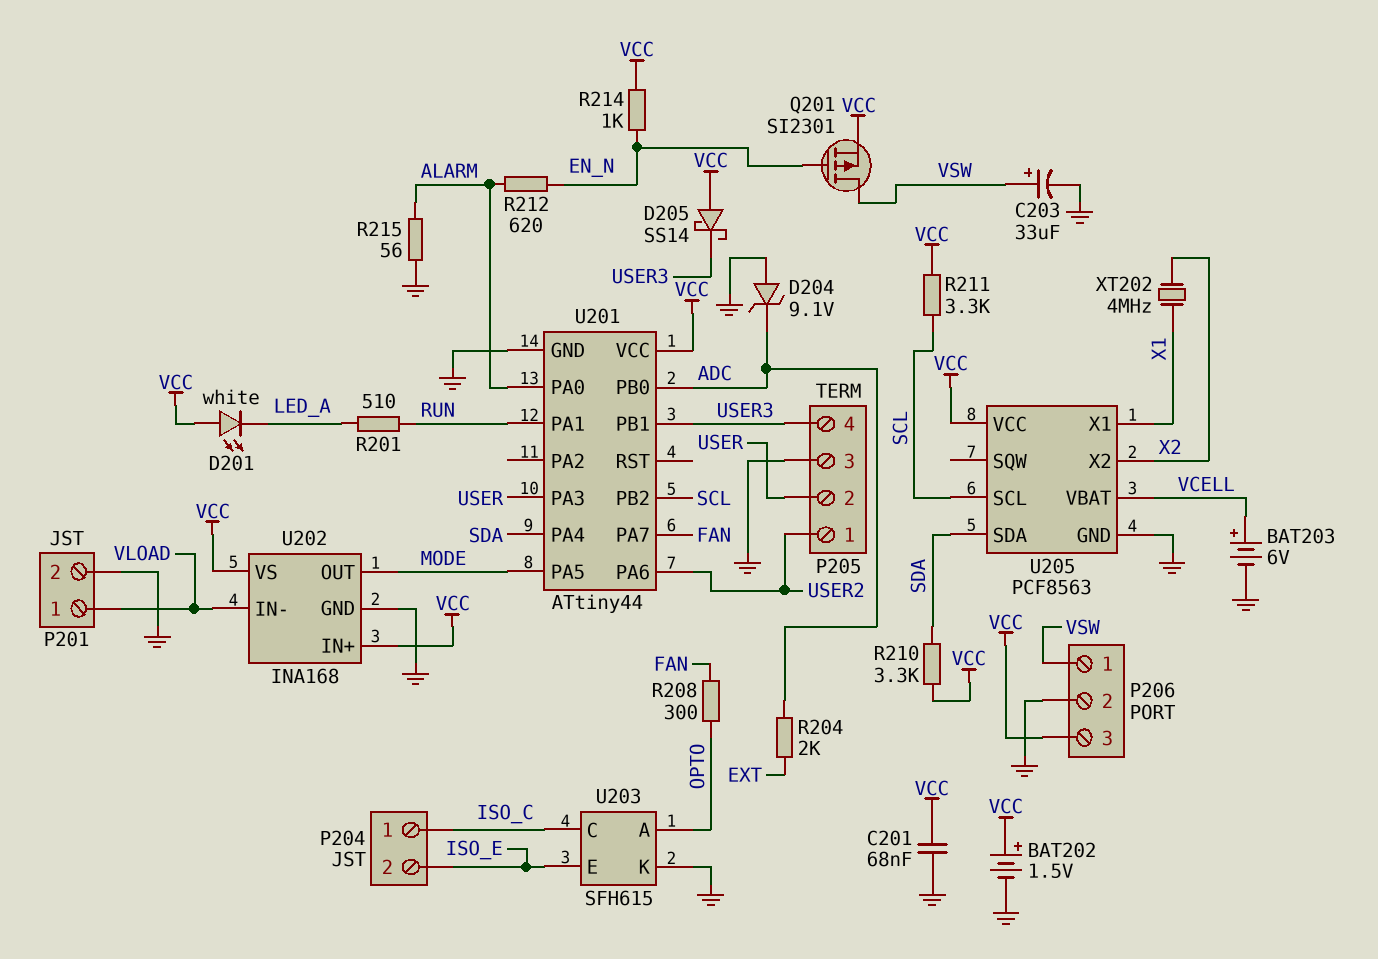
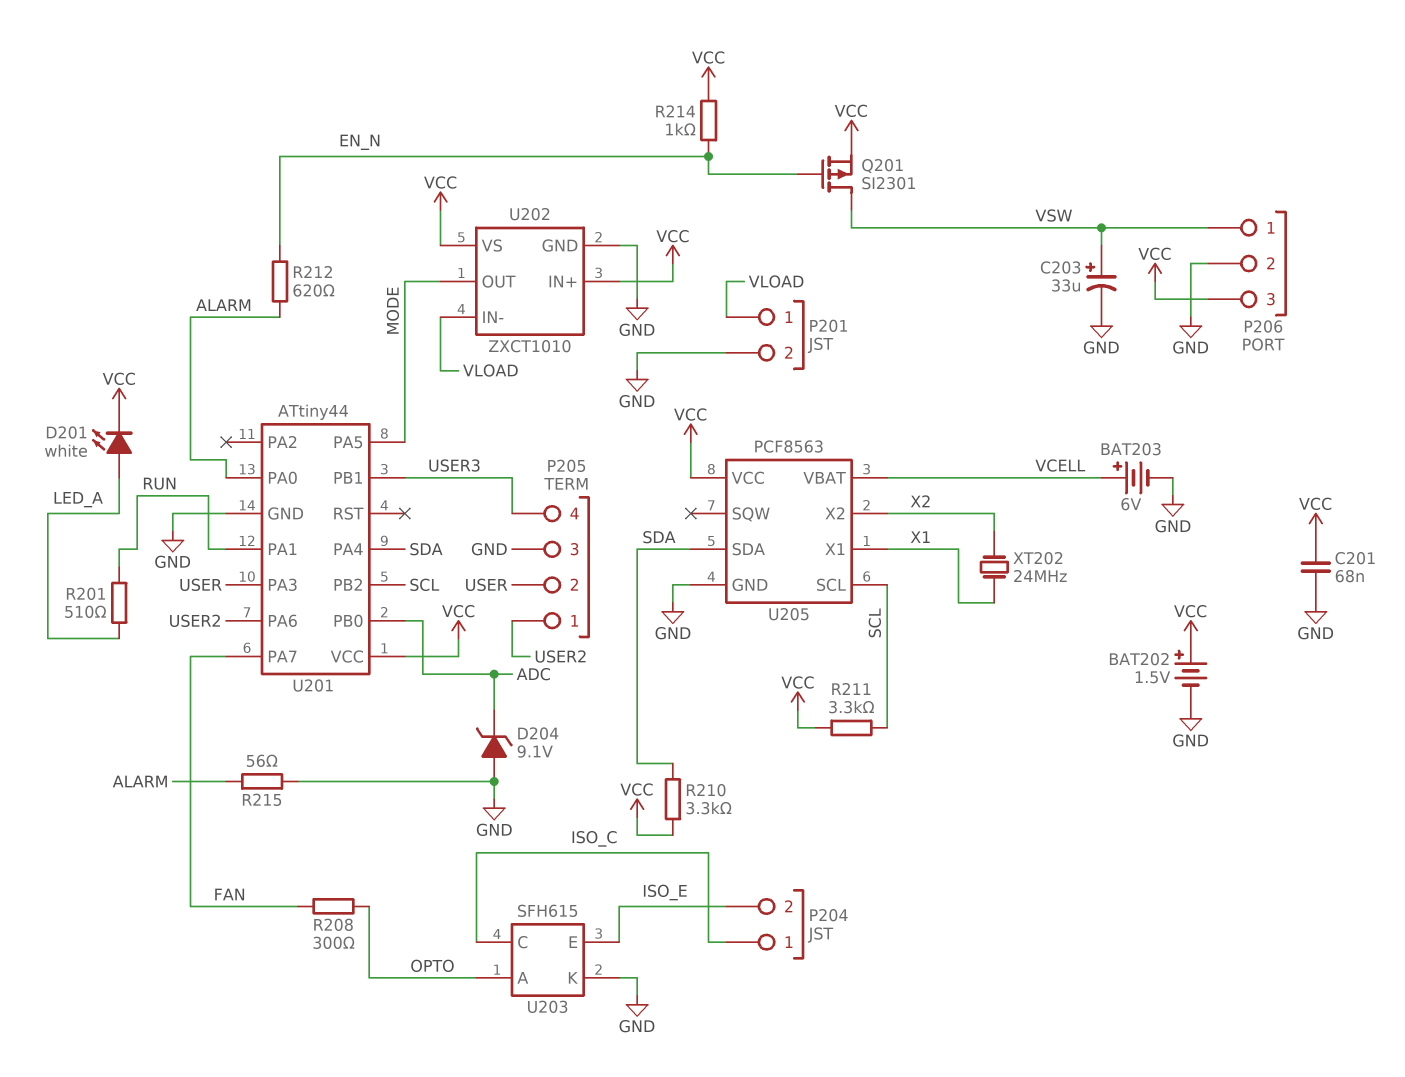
D201: LED white (A VCC, K LED_A) -> LED white (A LED_A, K VCC)
D205: schottky SS14 (A VCC, K USER3) -> none
R204: 2k (ADC, EXT) -> none
U202: INA168 -> ZXCT1010
XT202: 4MHz (X1, X2) -> 24MHz (X1, X2)

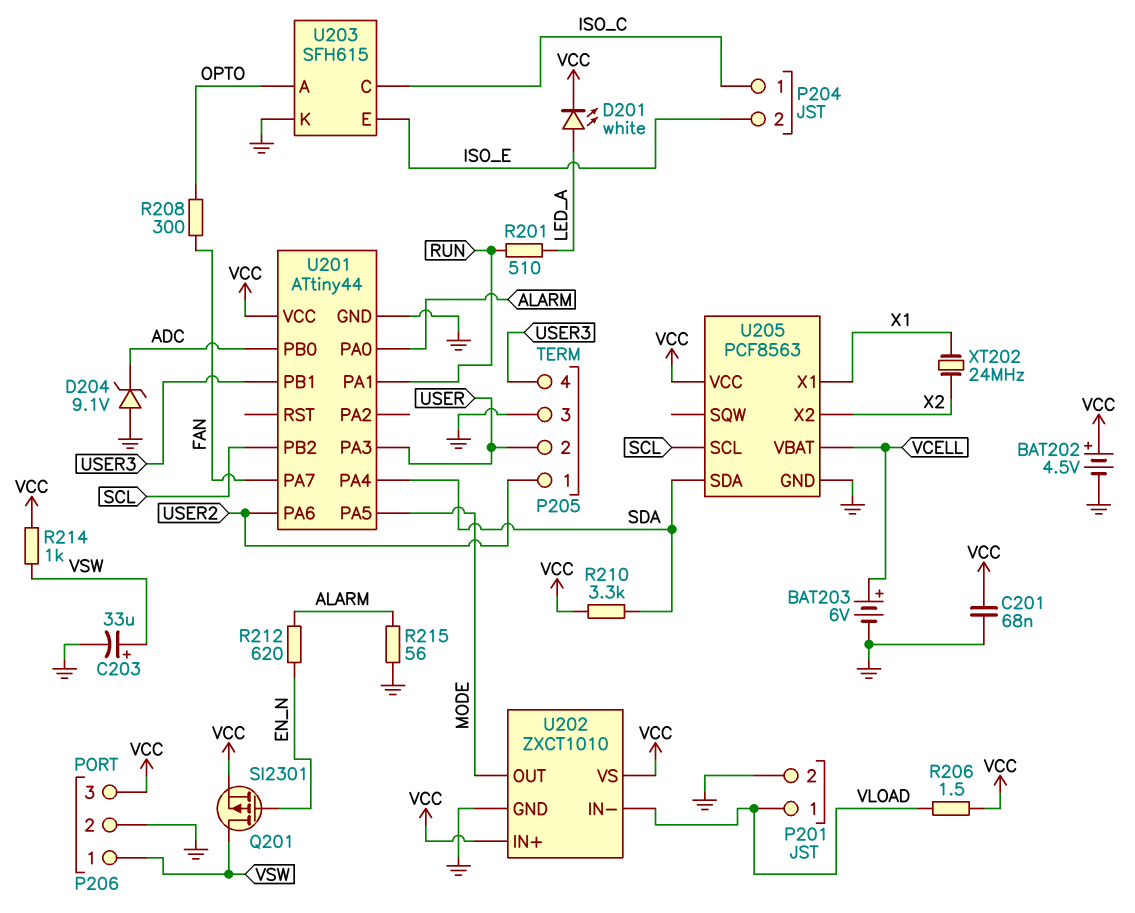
BAT202: 1.5V (plus VCC, minus GND) -> 4.5V (plus VCC, minus GND)
R206: none -> 1.5 (VCC, VLOAD)
R211: 3.3k (SCL, VCC) -> none
R214: 1k (EN_N, VCC) -> 1k (VCC, VSW)

